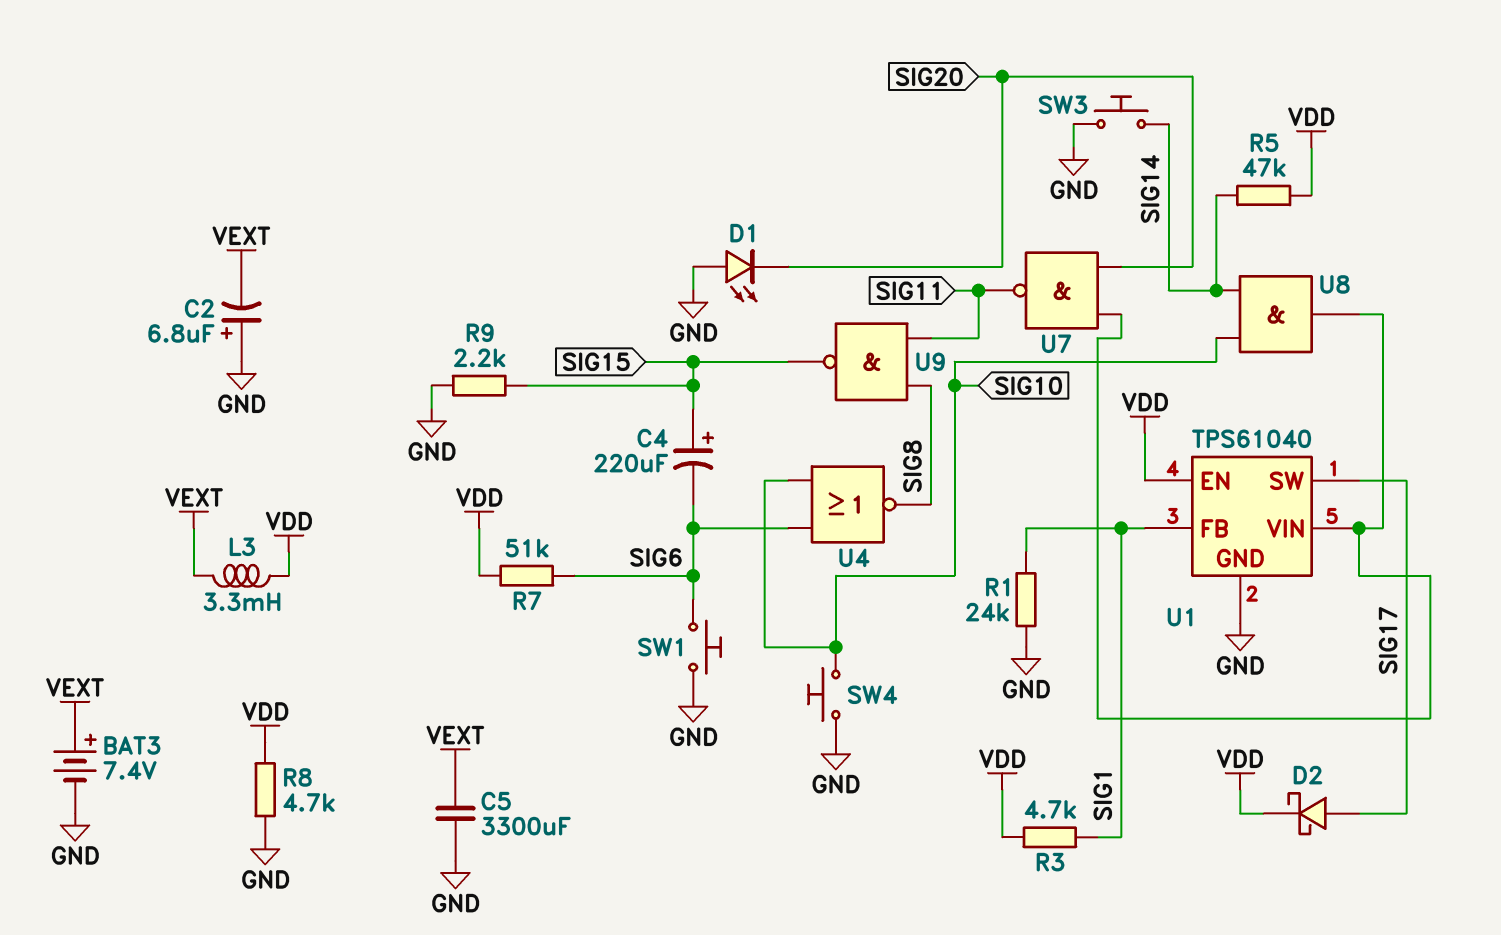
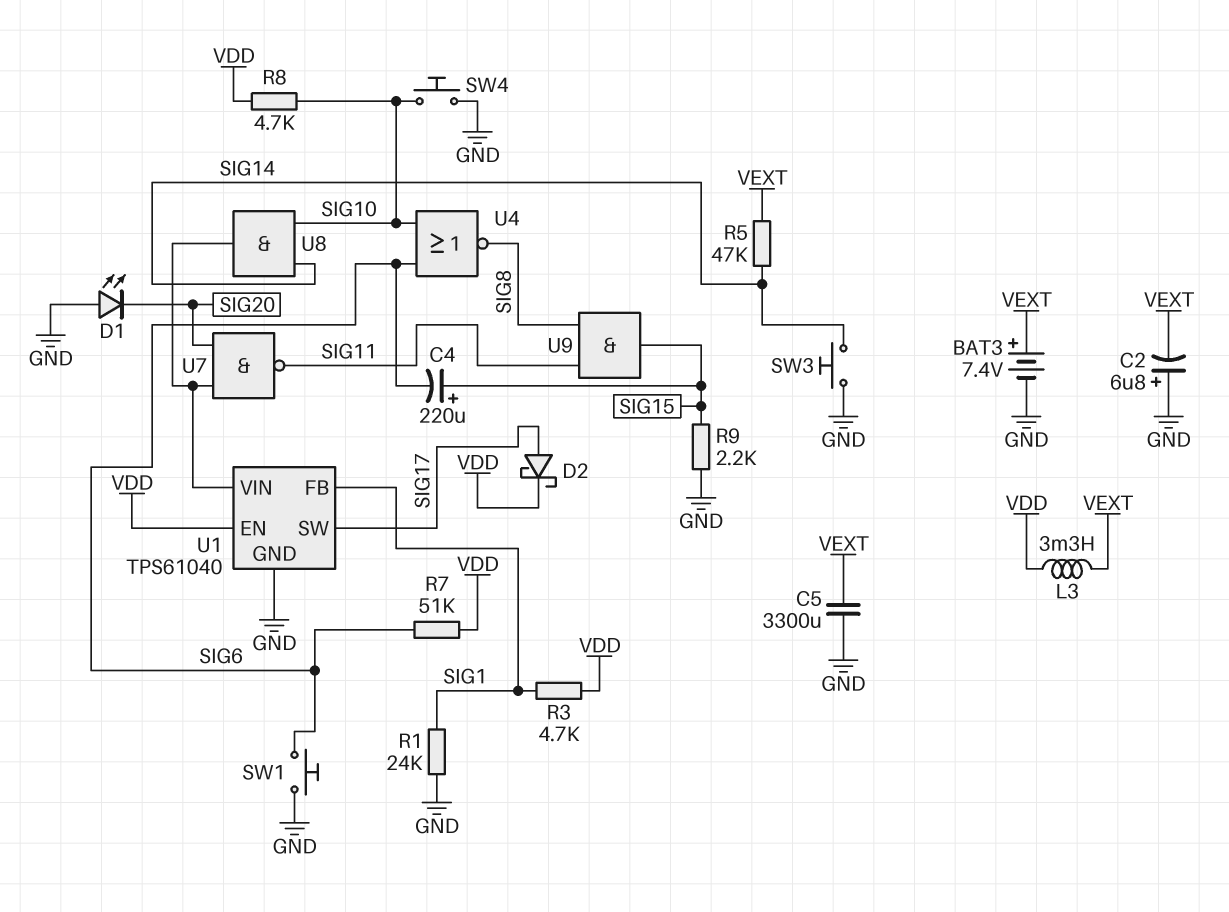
R5: 47k (SIG14, VDD) -> 47k (SIG14, VEXT)
R8: 4.7k (GND, VDD) -> 4.7k (SIG10, VDD)
U9: NAND (in SIG8, in SIG11, out SIG15) -> AND (in SIG8, in SIG11, out SIG15)

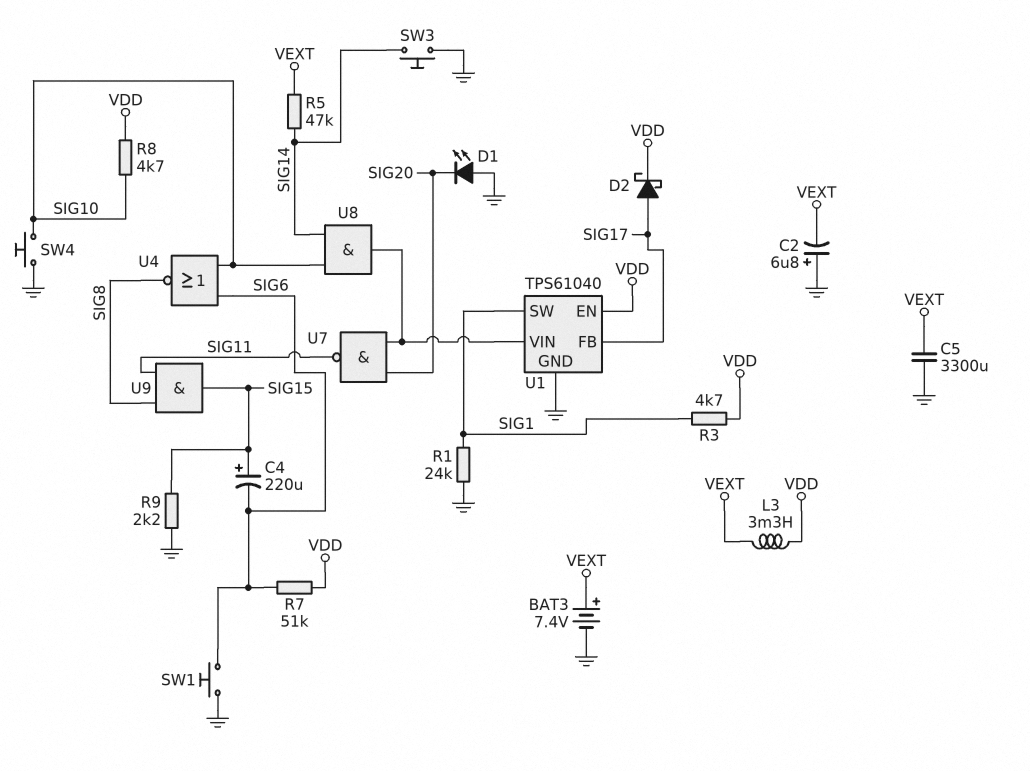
U1 pin FB: SIG1 -> SIG17
U1 pin SW: SIG17 -> SIG1

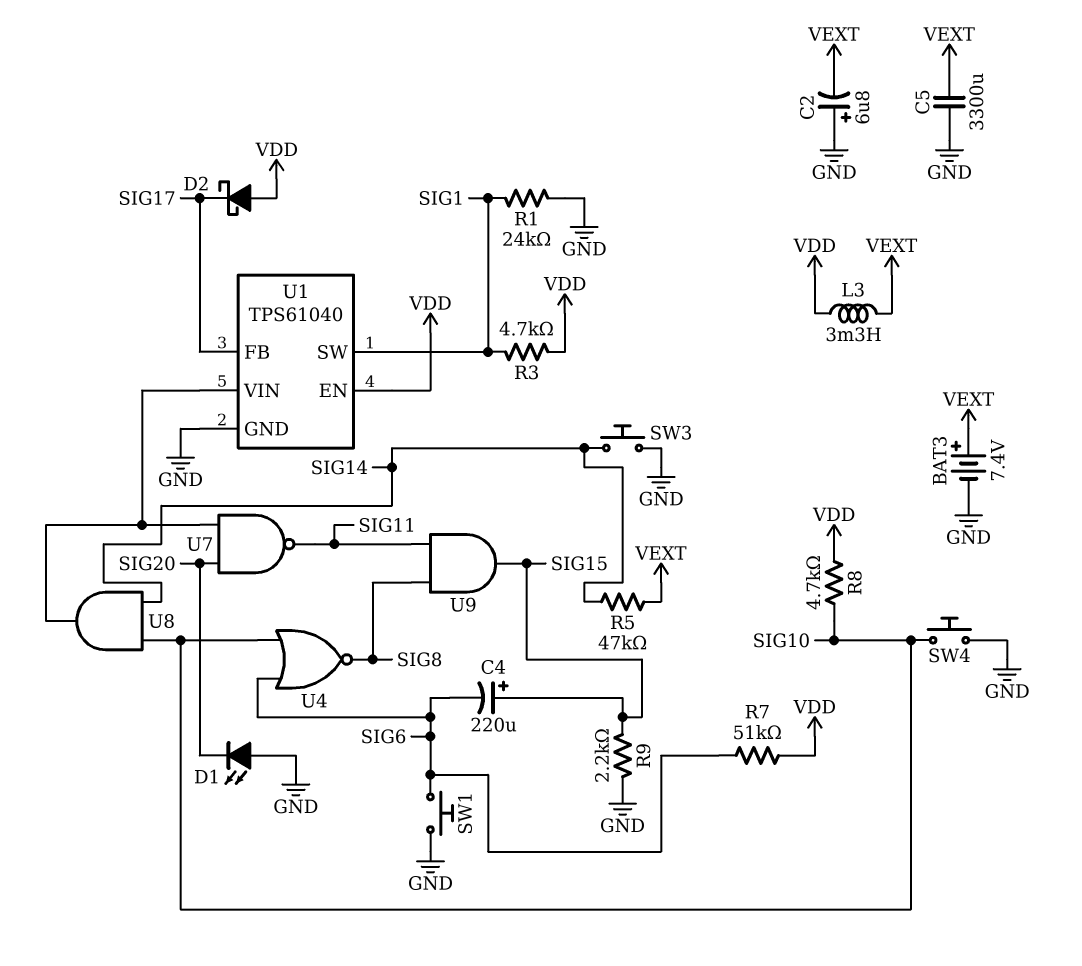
D2: schottky (A SIG17, K VDD) -> schottky (A VDD, K SIG17)

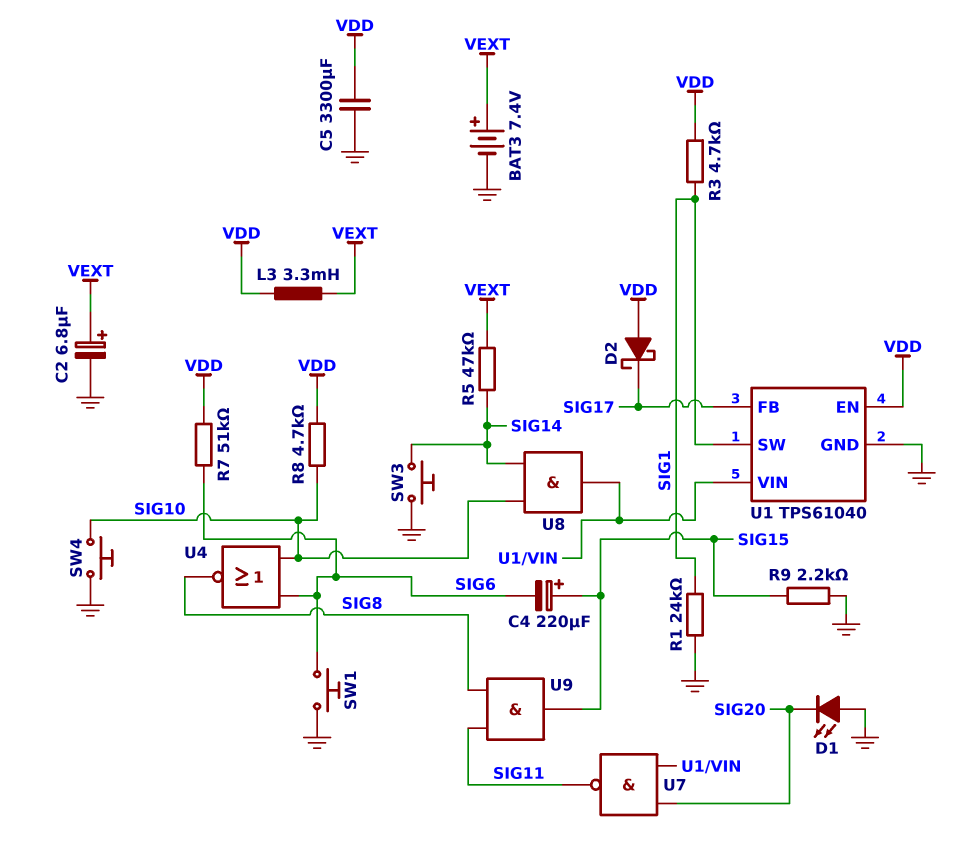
C2: 6.8uF (plus GND, minus VEXT) -> 6.8uF (plus VEXT, minus GND)
C5: 3300uF (GND, VEXT) -> 3300uF (GND, VDD)

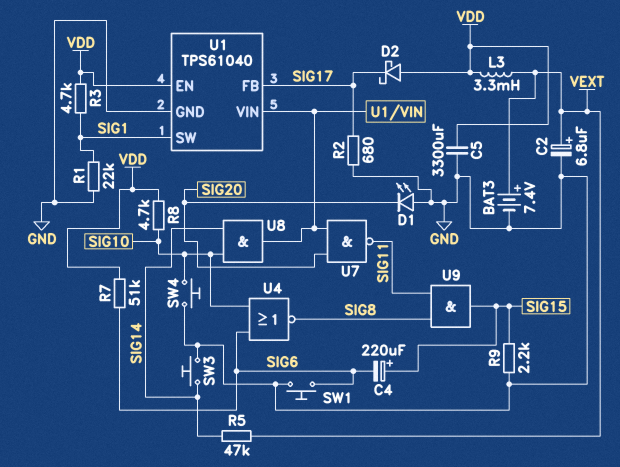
R1: 24k (GND, SIG1) -> 22k (GND, SIG1)
R2: none -> 680 (GND, SIG17)

